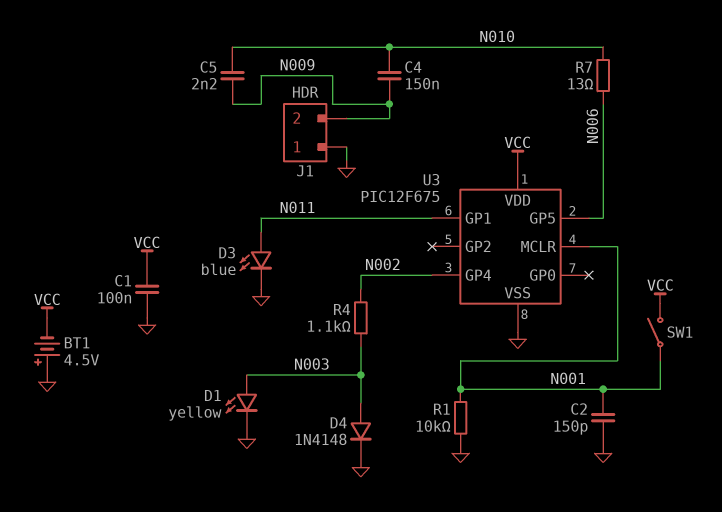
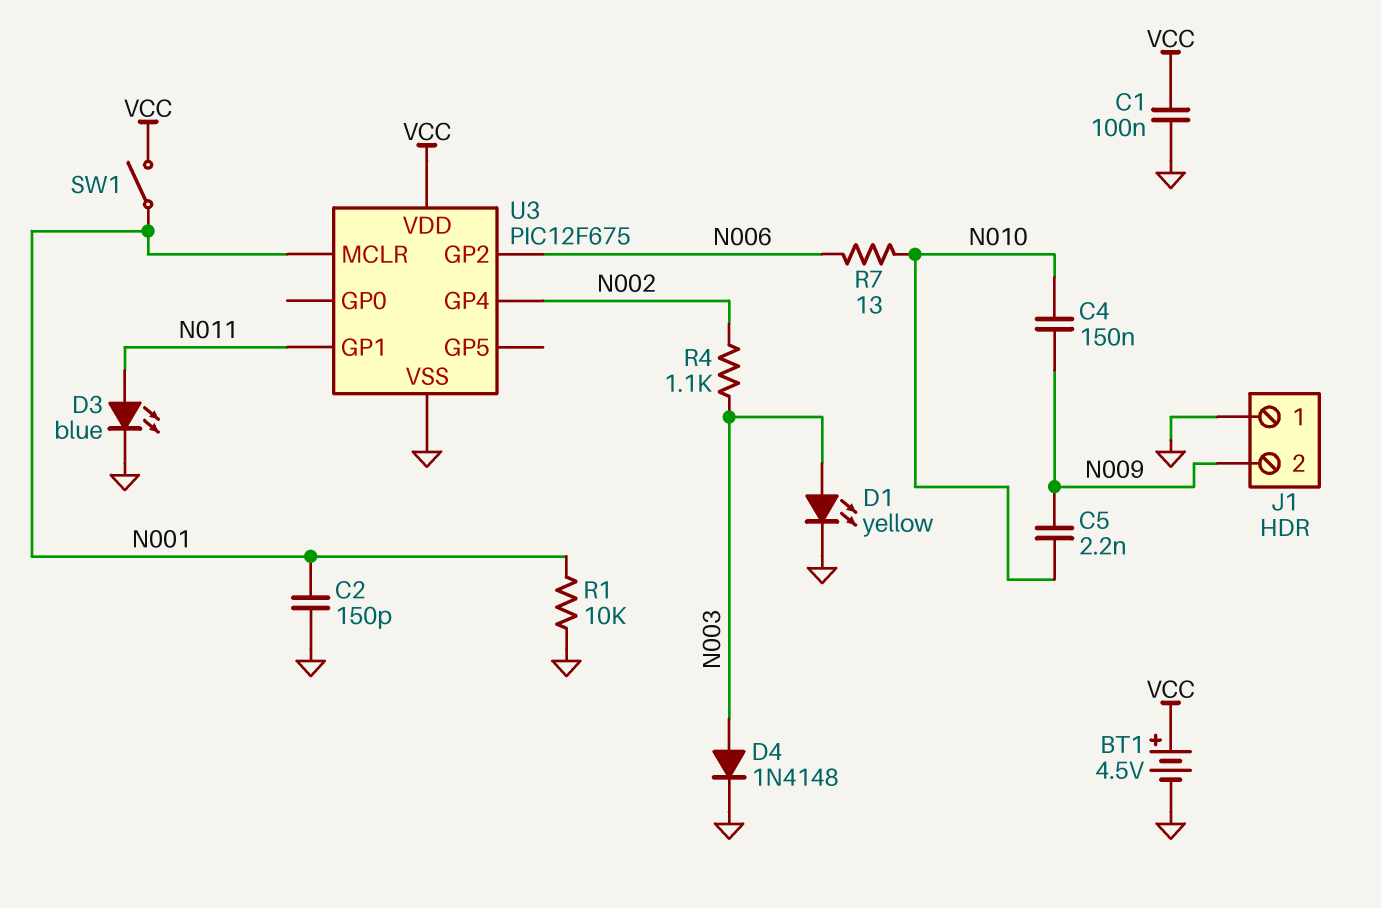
BT1: 4.5V (plus GND, minus VCC) -> 4.5V (plus VCC, minus GND)
U3 pin GP2: none -> N006
U3 pin GP5: N006 -> none

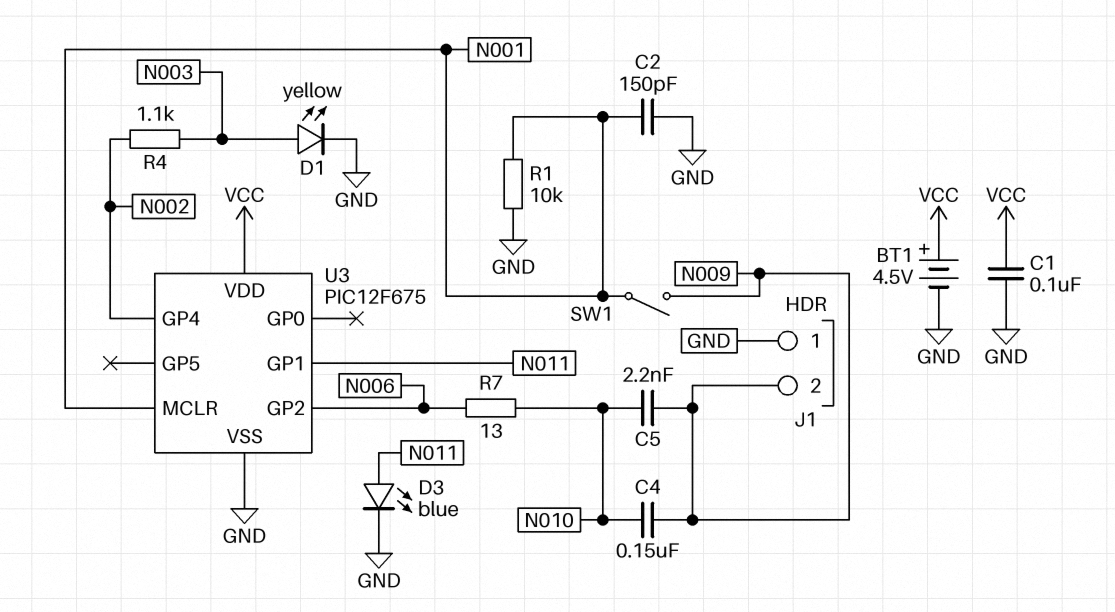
D4: diode 1N4148 (A N003, K GND) -> none
SW1: switch (N001, VCC) -> switch (N001, N009)

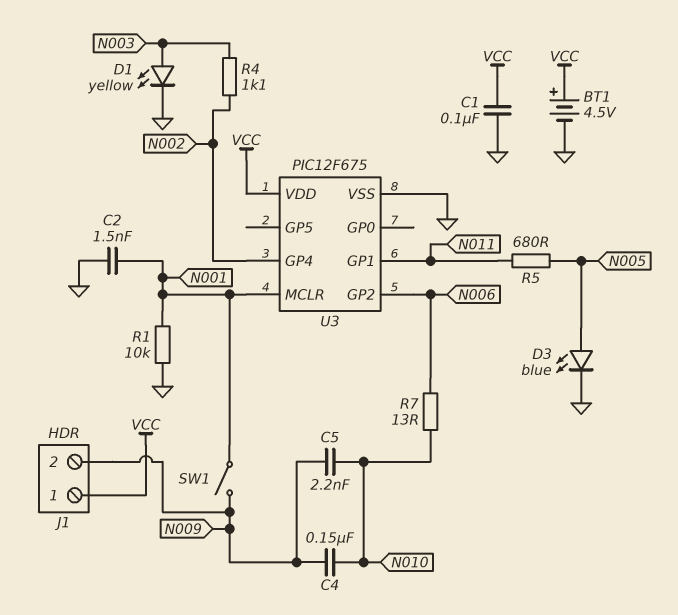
C2: 150pF (GND, N001) -> 1.5nF (GND, N001)
D3: LED blue (A N011, K GND) -> LED blue (A N005, K GND)
J1 pin 1: GND -> VCC
R5: none -> 680 (N005, N011)

